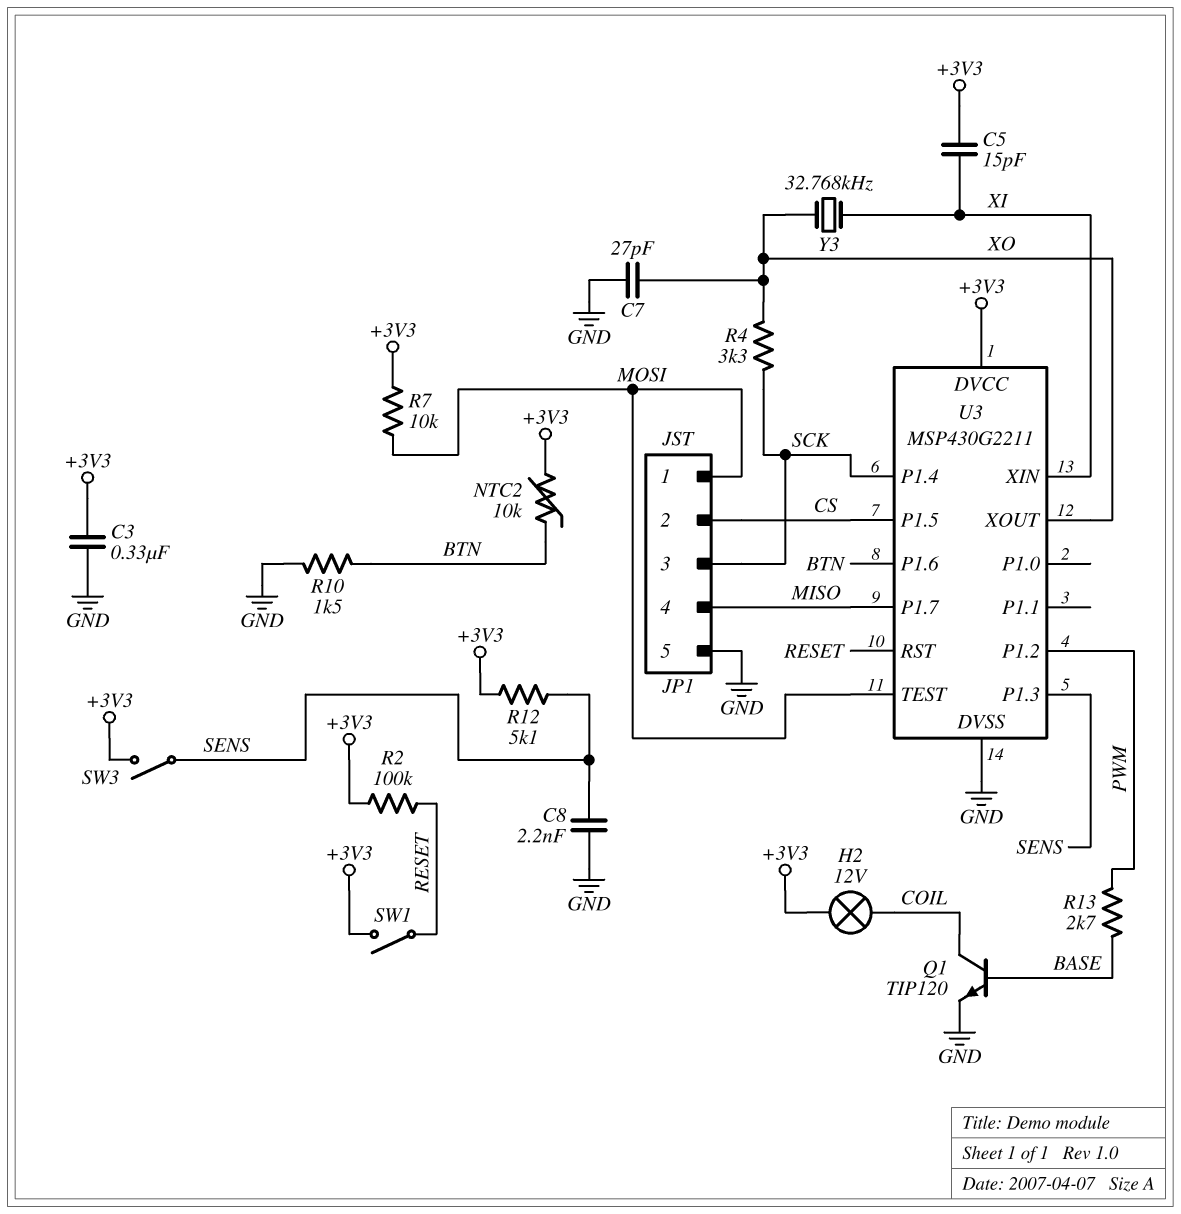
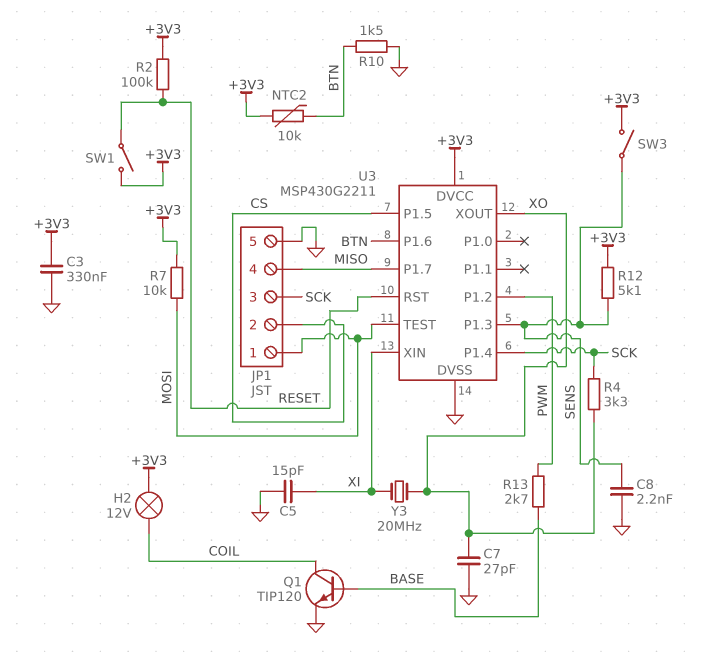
C5: 15pF (+3V3, XI) -> 15pF (GND, XI)
Y3: 32.768kHz (XI, XO) -> 20MHz (XI, XO)

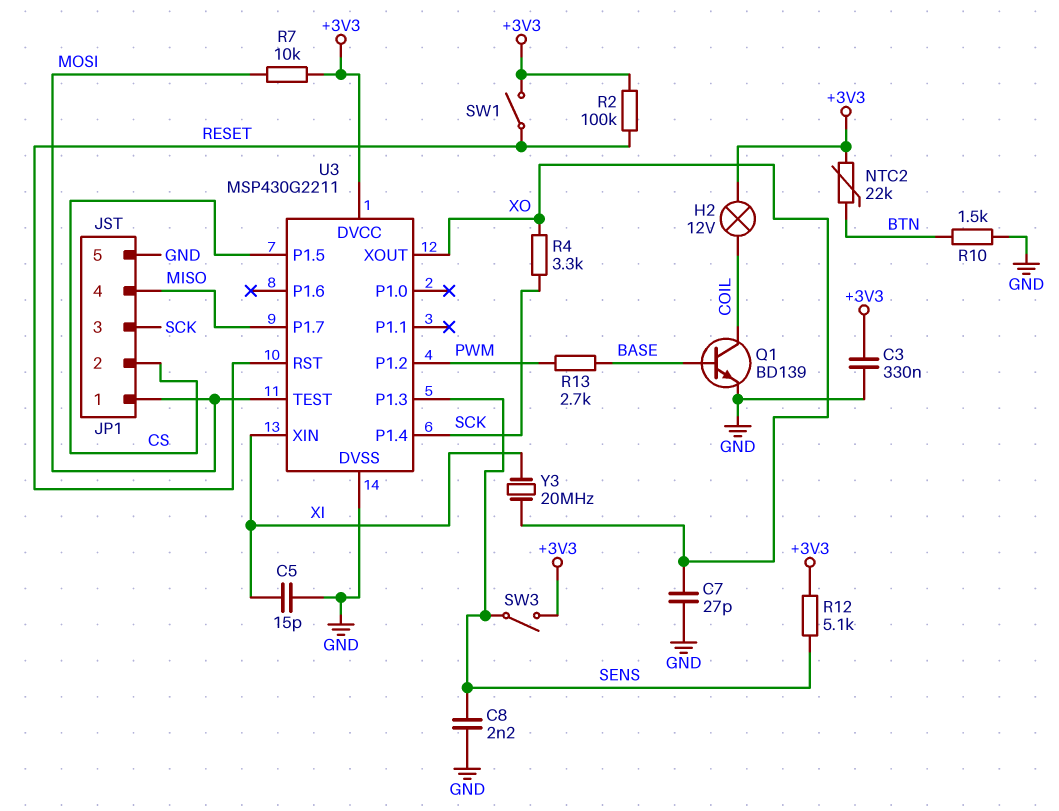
NTC2: 10k (+3V3, BTN) -> 22k (+3V3, BTN)
Q1: NPN TIP120 (B BASE, C COIL, E GND) -> NPN BD139 (B BASE, C COIL, E GND)
U3 pin P1.6: BTN -> none

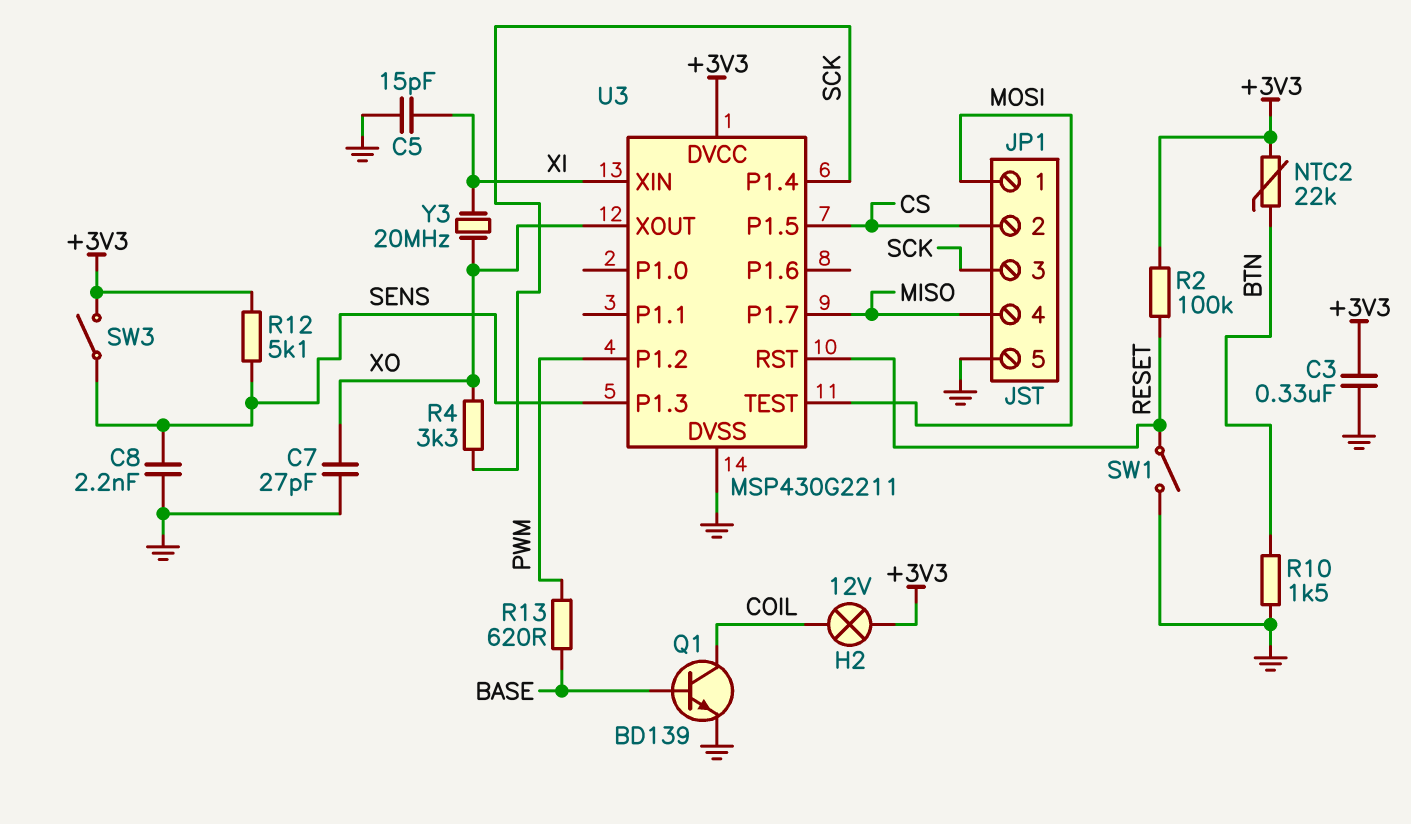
R7: 10k (+3V3, MOSI) -> none
R13: 2.7k (BASE, PWM) -> 620 (BASE, PWM)
SW1: switch (+3V3, RESET) -> switch (GND, RESET)

